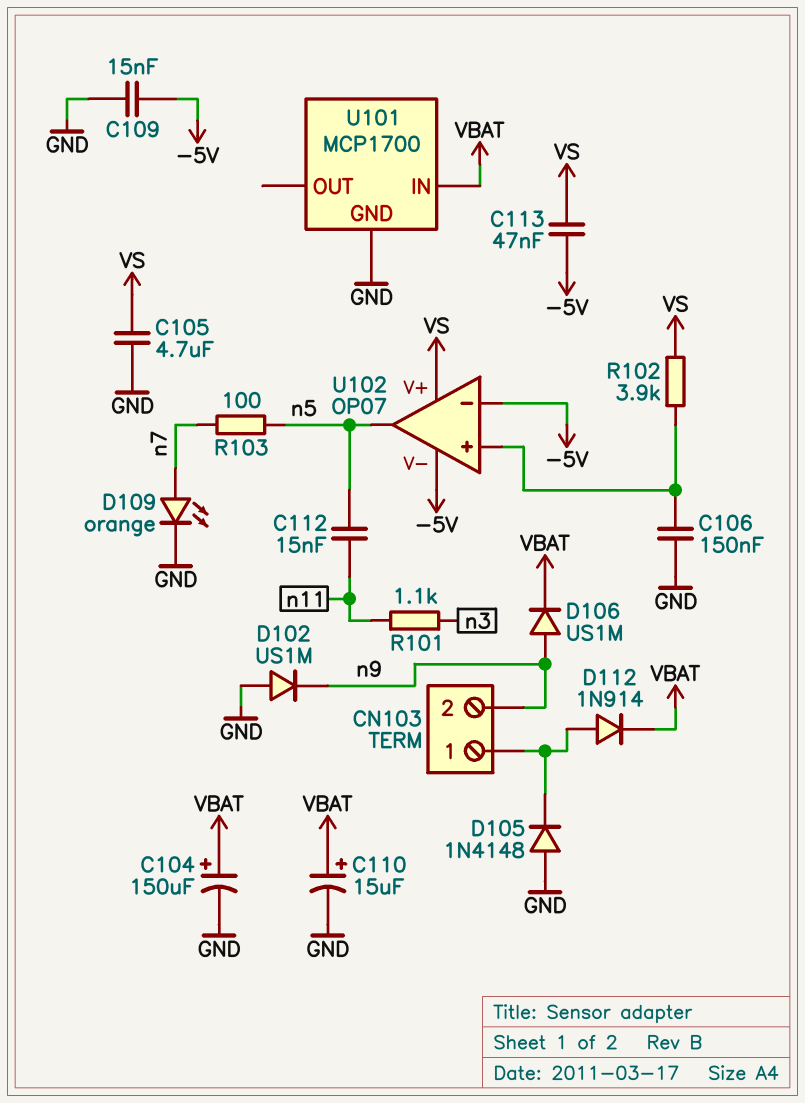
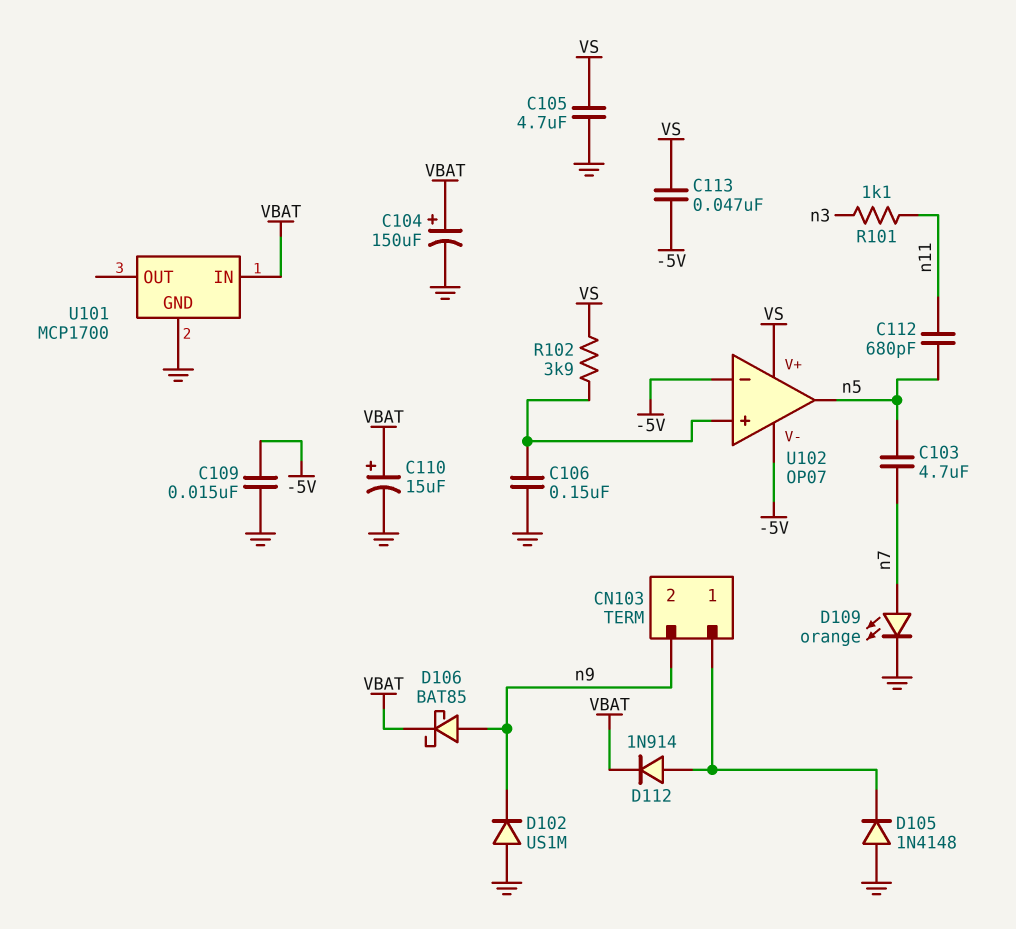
C103: none -> 4.7uF (n5, n7)
C112: 15nF (n5, n11) -> 680pF (n5, n11)
D106: diode US1M (A n9, K VBAT) -> schottky BAT85 (A n9, K VBAT)
R103: 100 (n5, n7) -> none

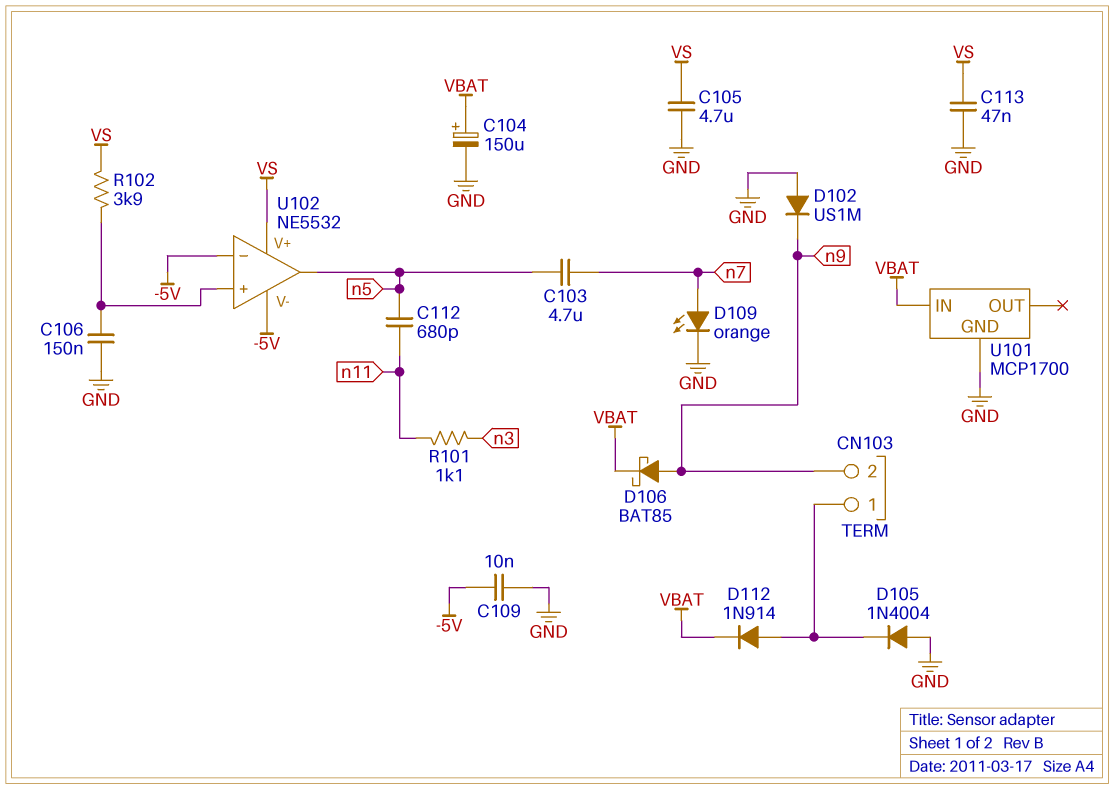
C109: 15nF (-5V, GND) -> 10nF (-5V, GND)
C110: 15uF (plus VBAT, minus GND) -> none
C113: 47nF (-5V, VS) -> 47nF (GND, VS)
D105: diode 1N4148 (A GND, K CN103/1) -> diode 1N4004 (A GND, K CN103/1)
U102: OP07 -> NE5532

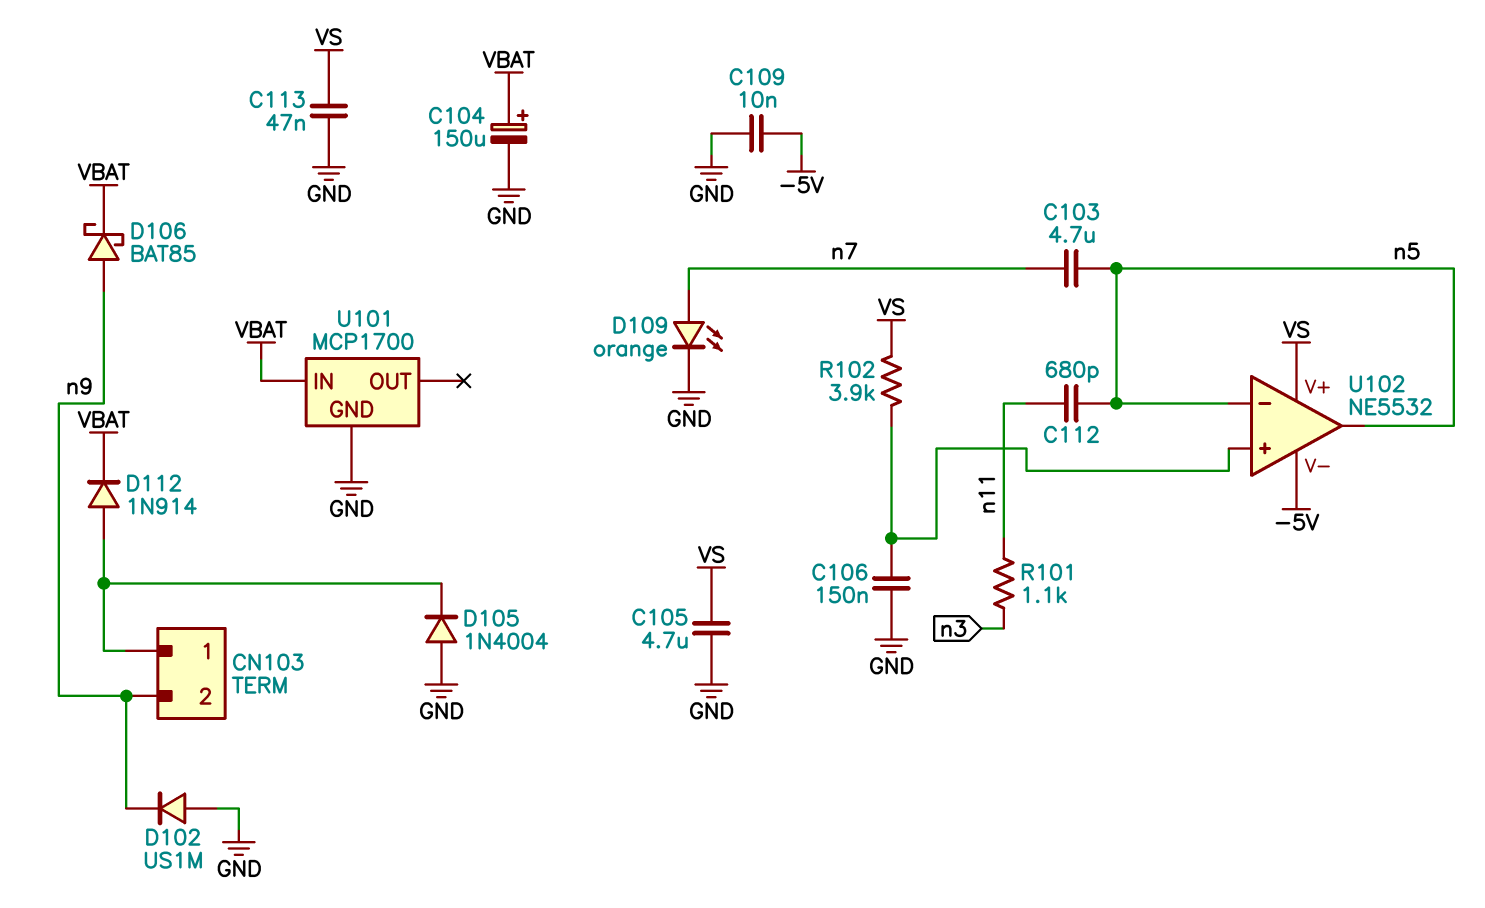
U102 pin in-: -5V -> n5

